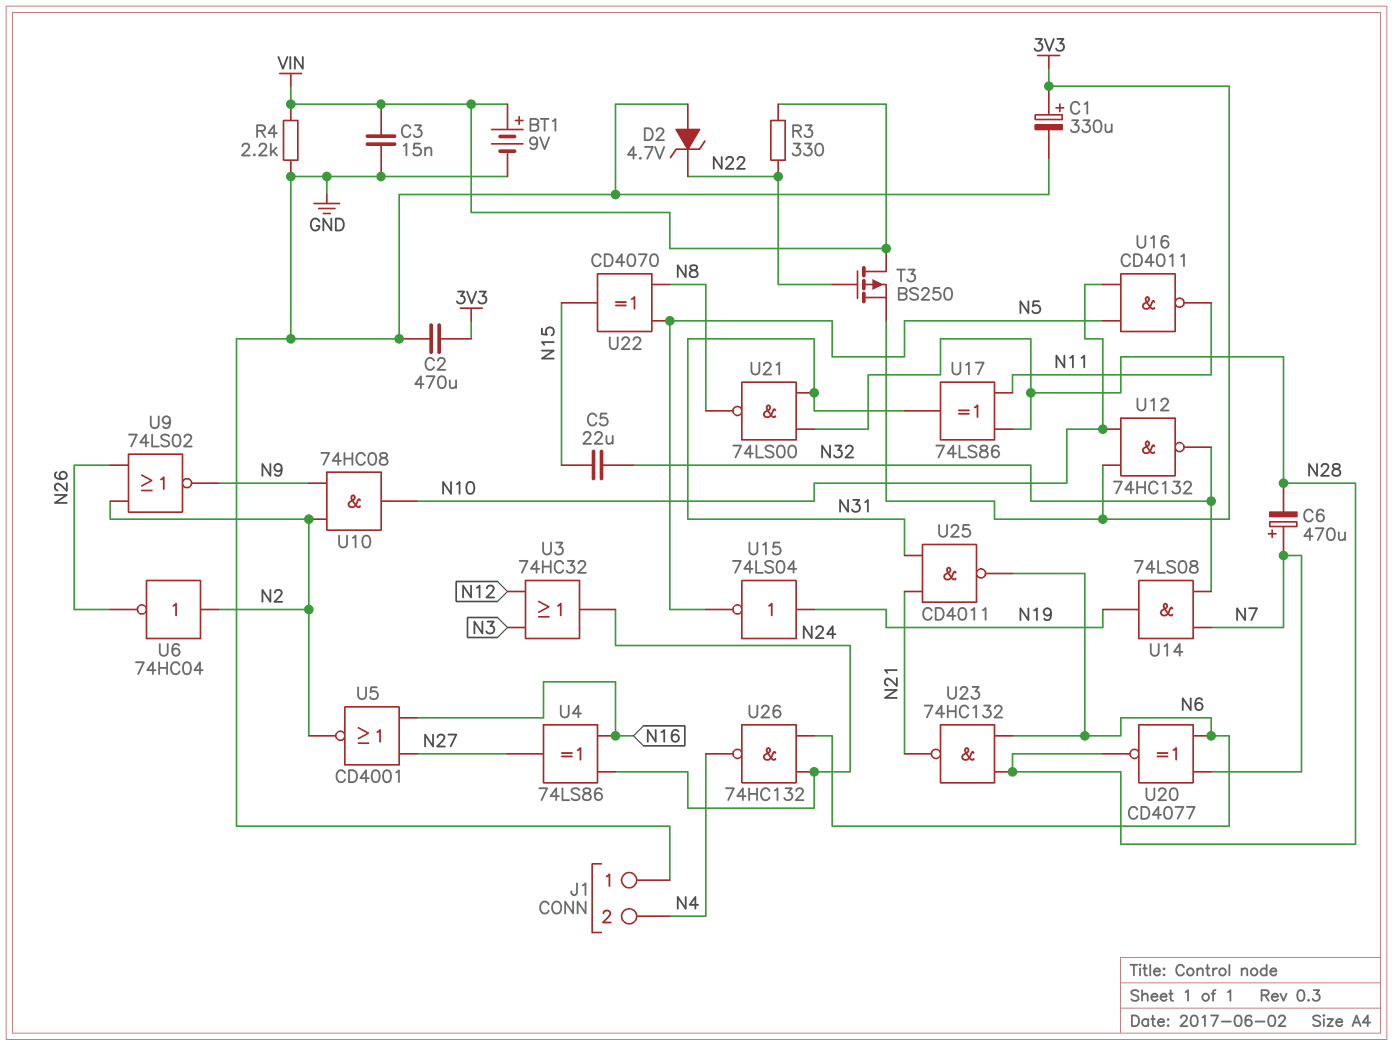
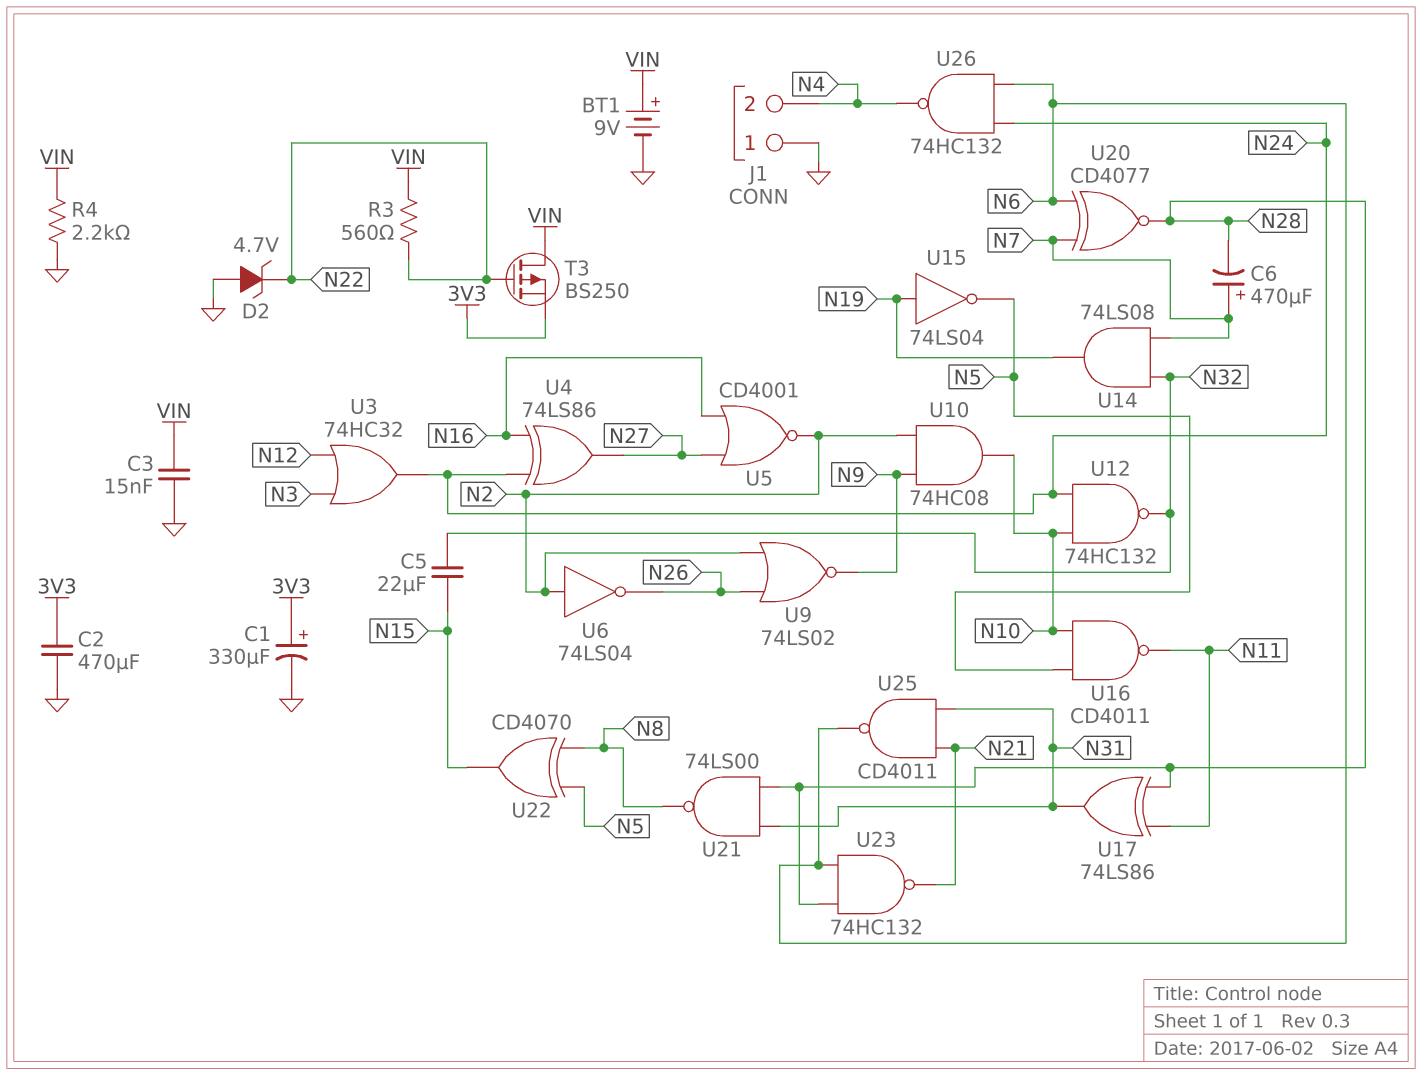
R3: 330 (N22, VIN) -> 560 (N22, VIN)
U6: NOT 74HC04 (in N2, out N26) -> NOT 74LS04 (in N2, out N26)
U12: NAND 74HC132 (in 3V3, in N10, out N32) -> NAND 74HC132 (in N10, in N24, out N32)

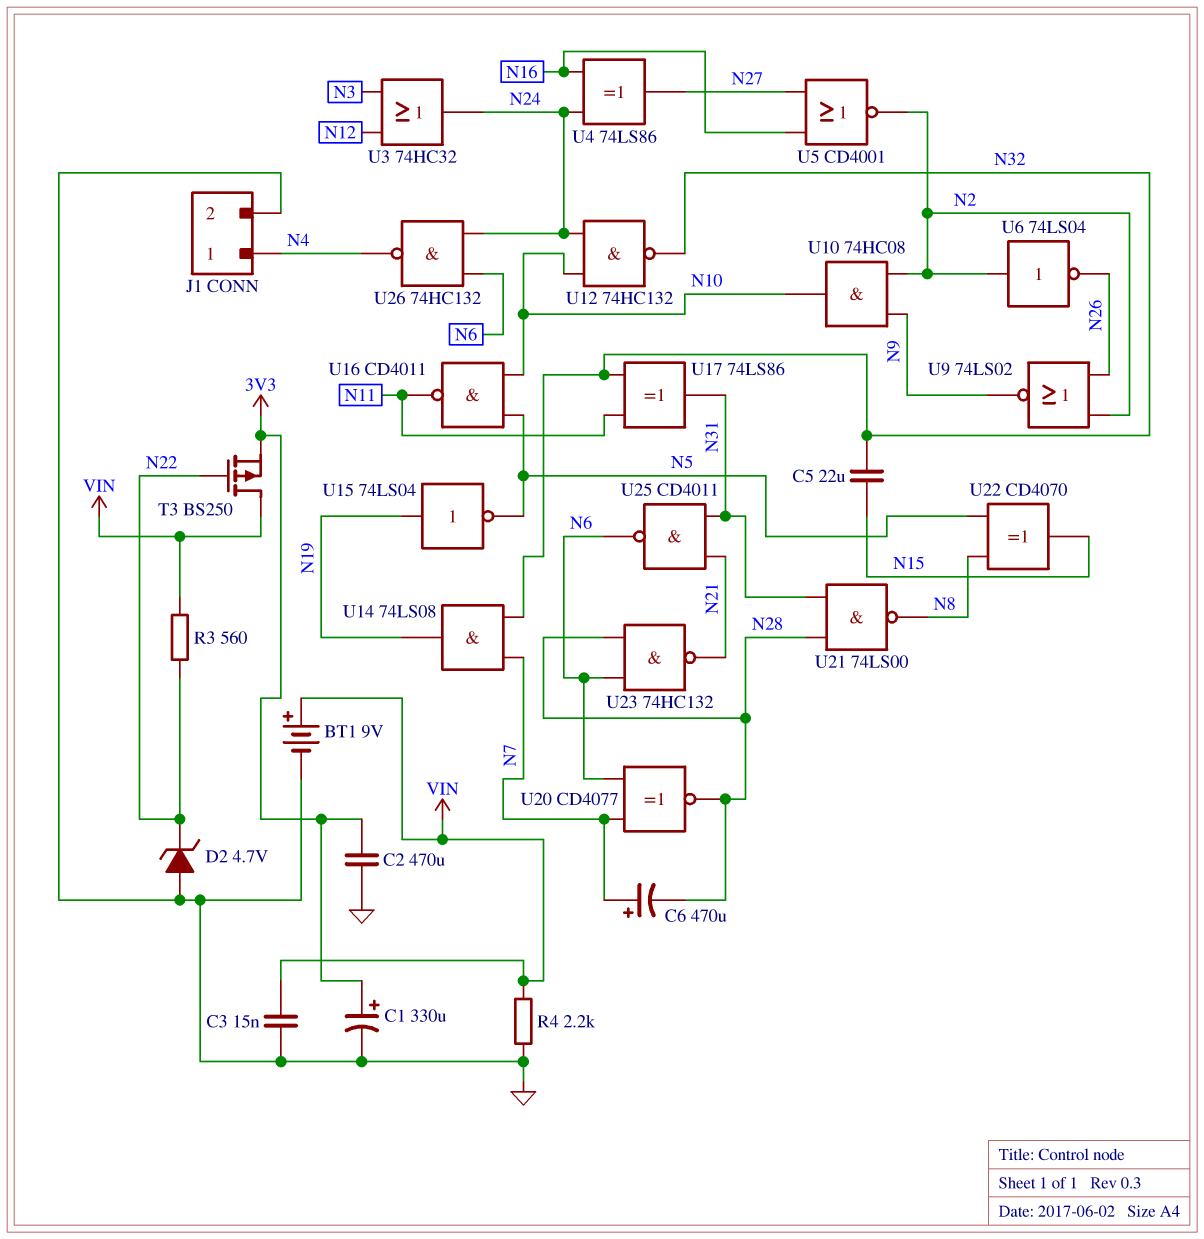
J1 pin 1: GND -> N4
J1 pin 2: N4 -> GND
U17: XOR 74LS86 (in N11, in N28, out N31) -> XOR 74LS86 (in N11, in N32, out N31)

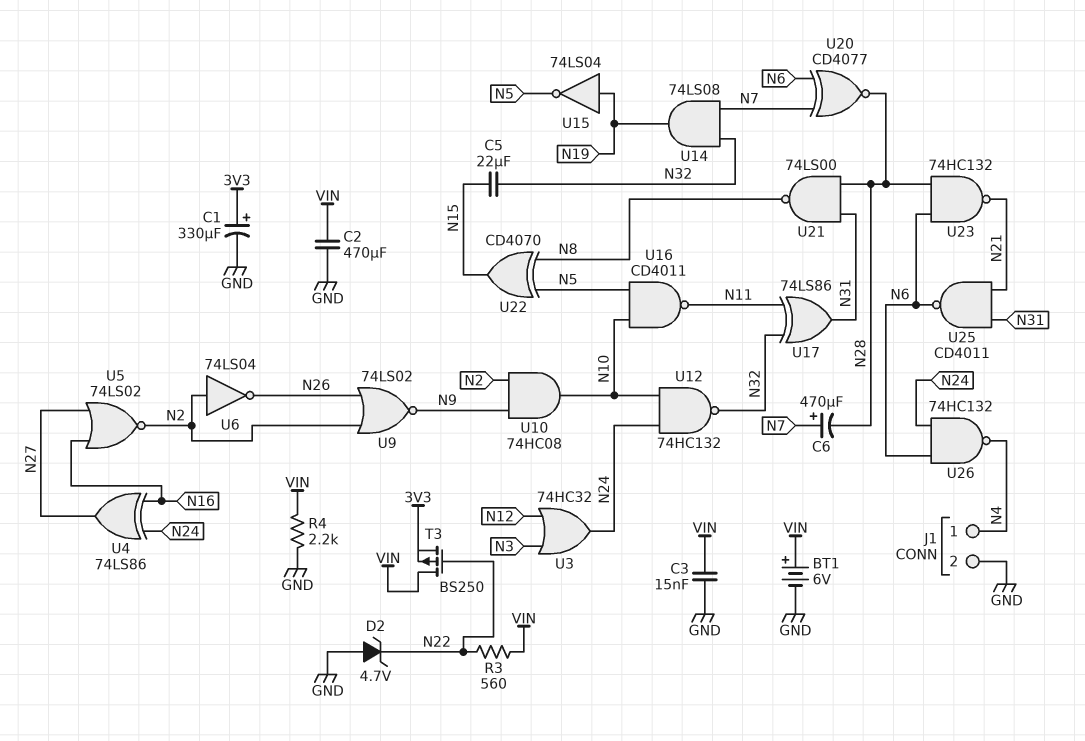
BT1: 9V (plus VIN, minus GND) -> 6V (plus VIN, minus GND)
C2: 470uF (3V3, GND) -> 470uF (GND, VIN)
U5: NOR CD4001 (in N16, in N27, out N2) -> NOR 74LS02 (in N16, in N27, out N2)

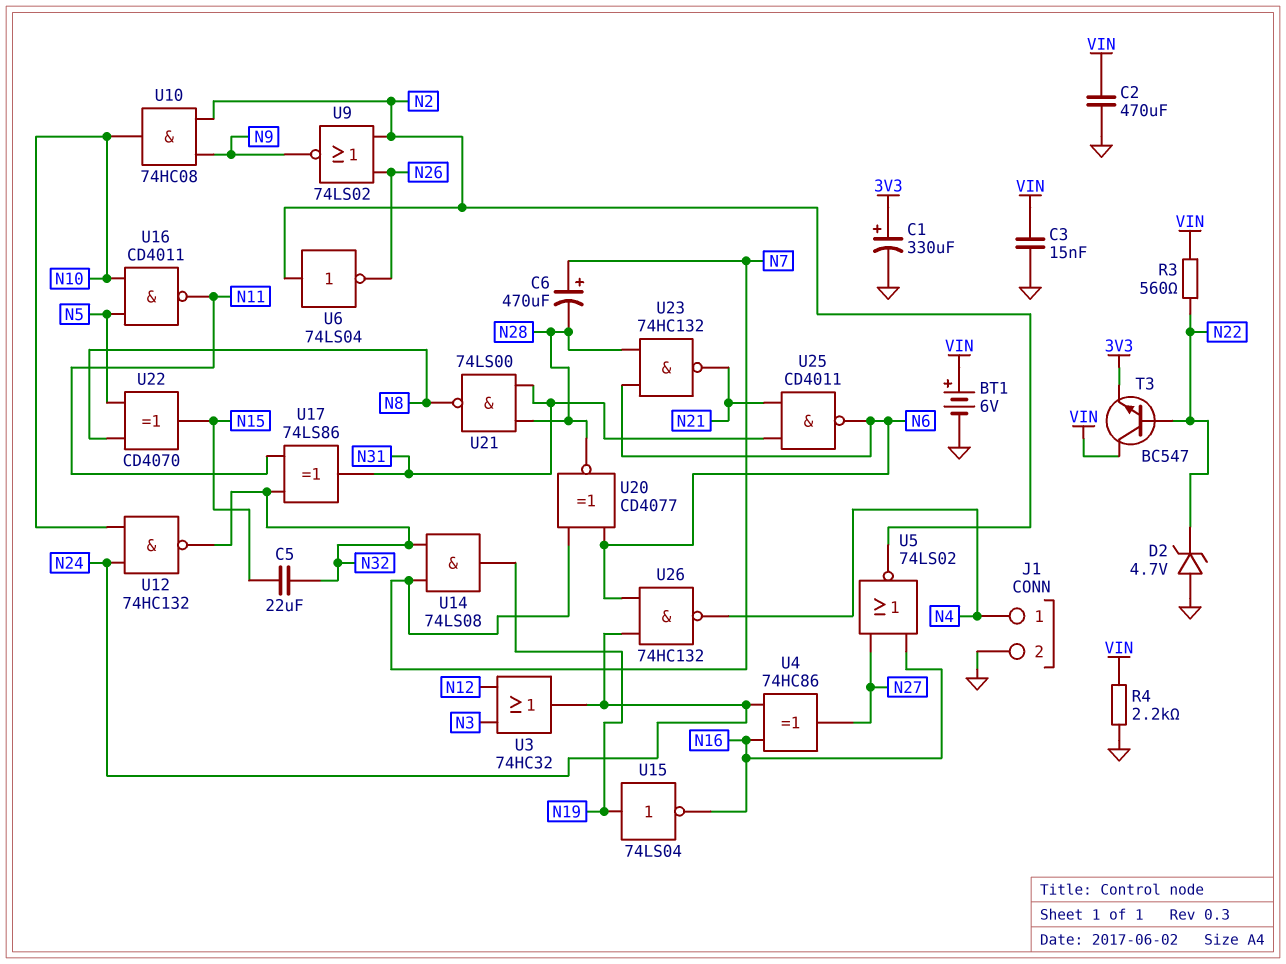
T3: PMOS BS250 (G N22, D VIN, S 3V3) -> NPN BC547 (B N22, C VIN, E 3V3)
U4: XOR 74LS86 (in N16, in N24, out N27) -> XOR 74HC86 (in N16, in N24, out N27)
U15: NOT 74LS04 (in N19, out N5) -> NOT 74LS04 (in N19, out N16)

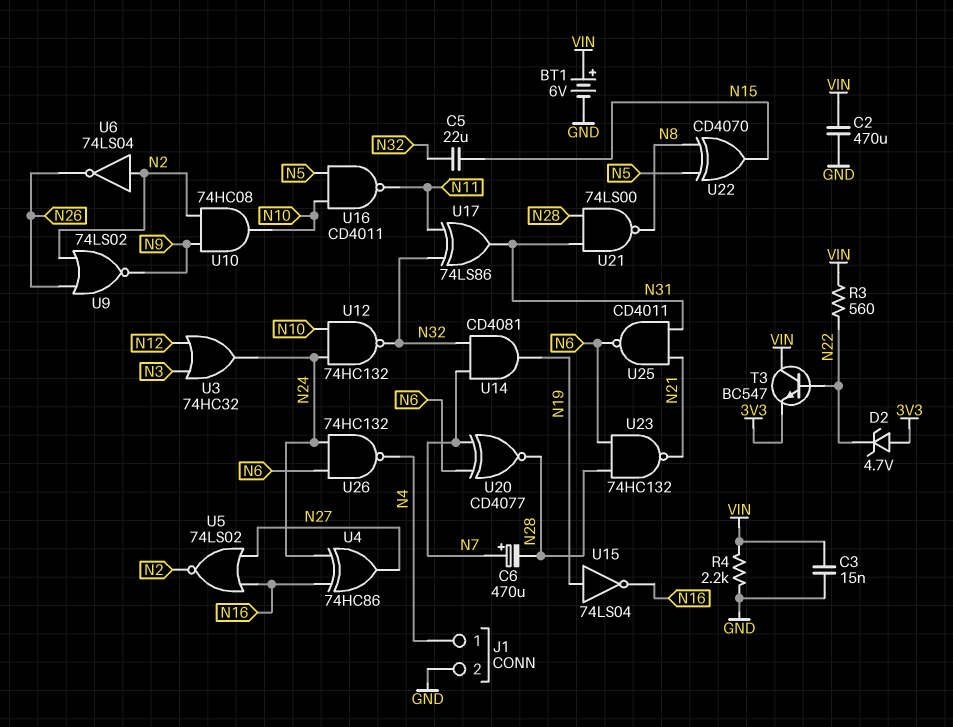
C1: 330uF (plus 3V3, minus GND) -> none
D2: zener 4.7V (A GND, K N22) -> zener 4.7V (A 3V3, K N22)
U14: AND 74LS08 (in N7, in N32, out N19) -> AND CD4081 (in N7, in N32, out N19)

